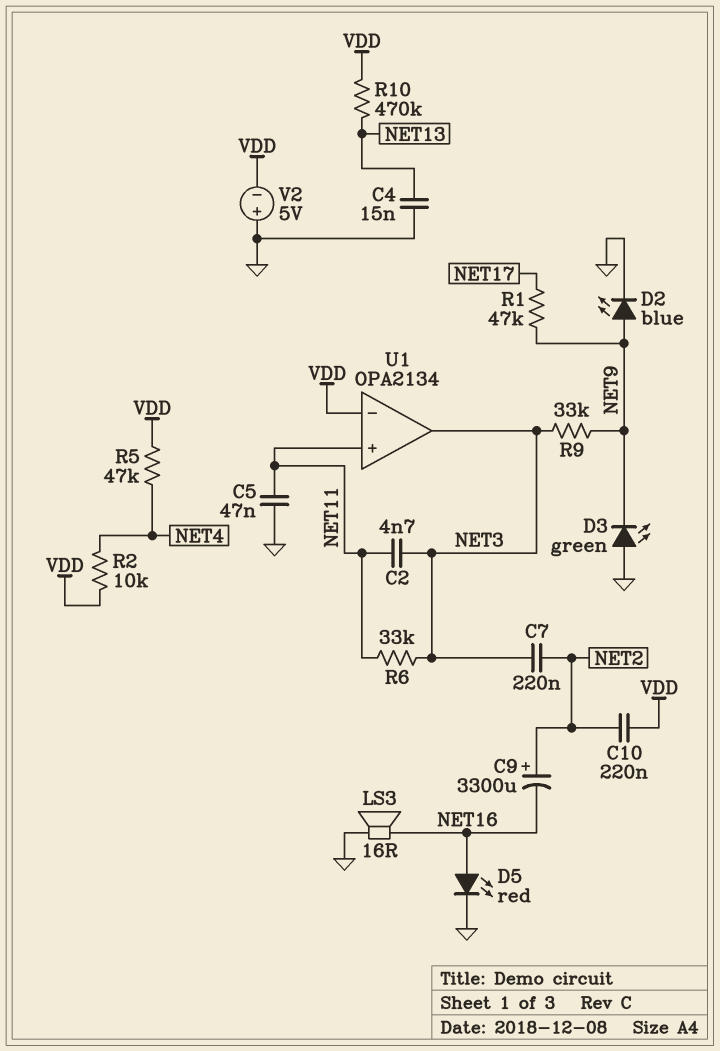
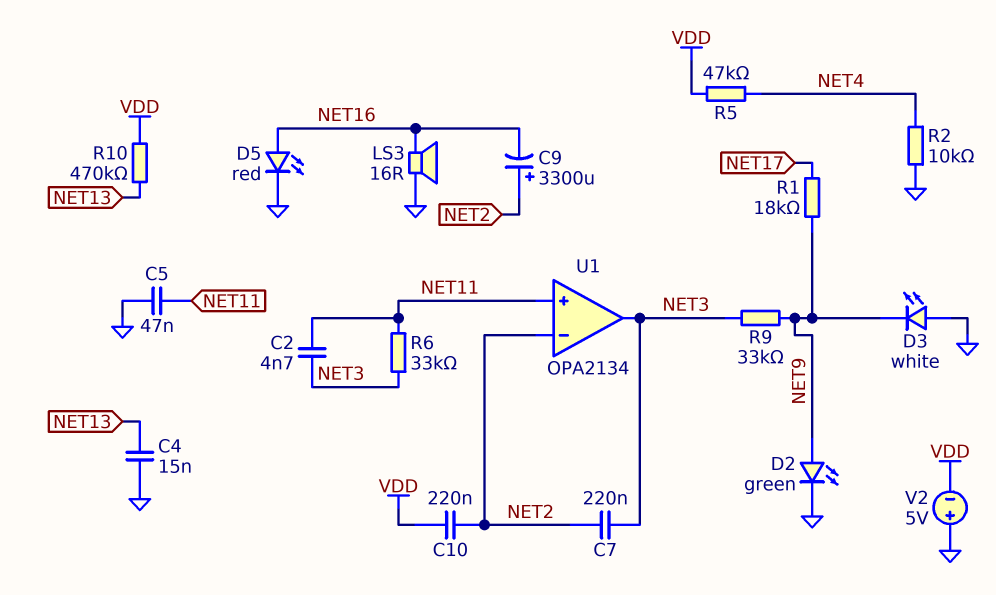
D2: LED blue (A NET9, K GND) -> LED green (A NET9, K GND)
D3: LED green (A GND, K NET9) -> LED white (A GND, K NET9)
R1: 47k (NET9, NET17) -> 18k (NET9, NET17)
R2: 10k (NET4, VDD) -> 10k (GND, NET4)
U1 pin in-: VDD -> NET2

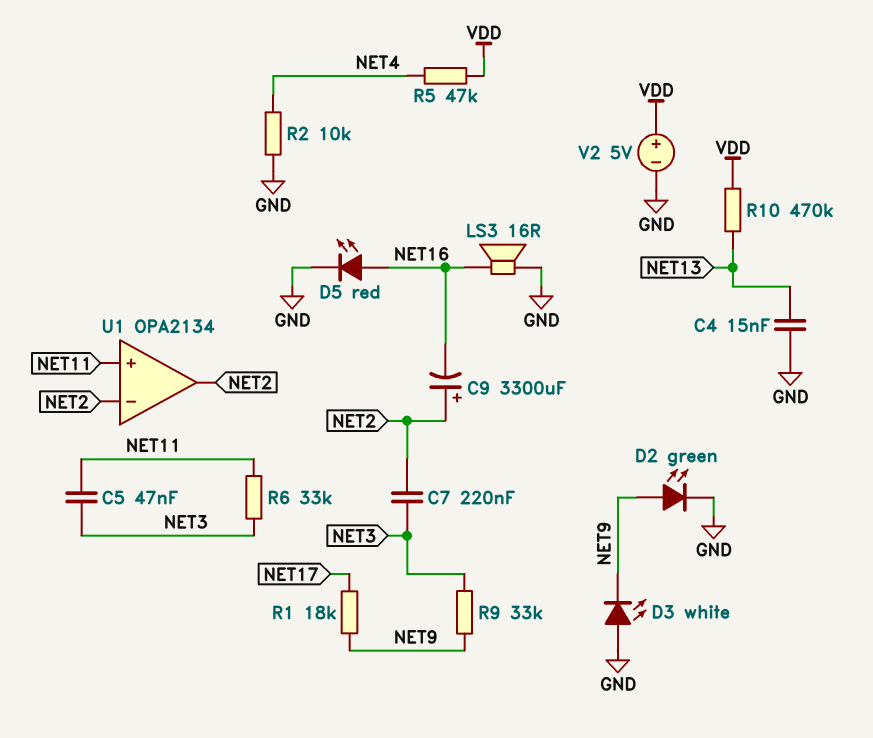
C2: 4.7nF (NET3, NET11) -> none
C5: 47nF (GND, NET11) -> 47nF (NET3, NET11)
C10: 220nF (NET2, VDD) -> none
U1 pin out: NET3 -> NET2
V2: 5V (plus GND, minus VDD) -> 5V (plus VDD, minus GND)

